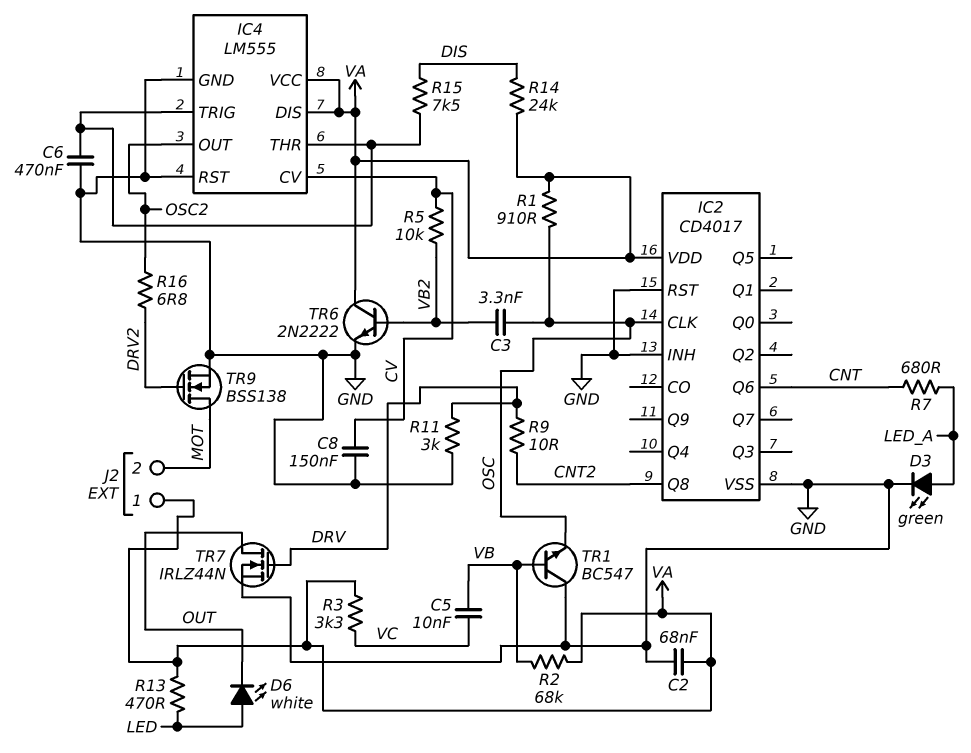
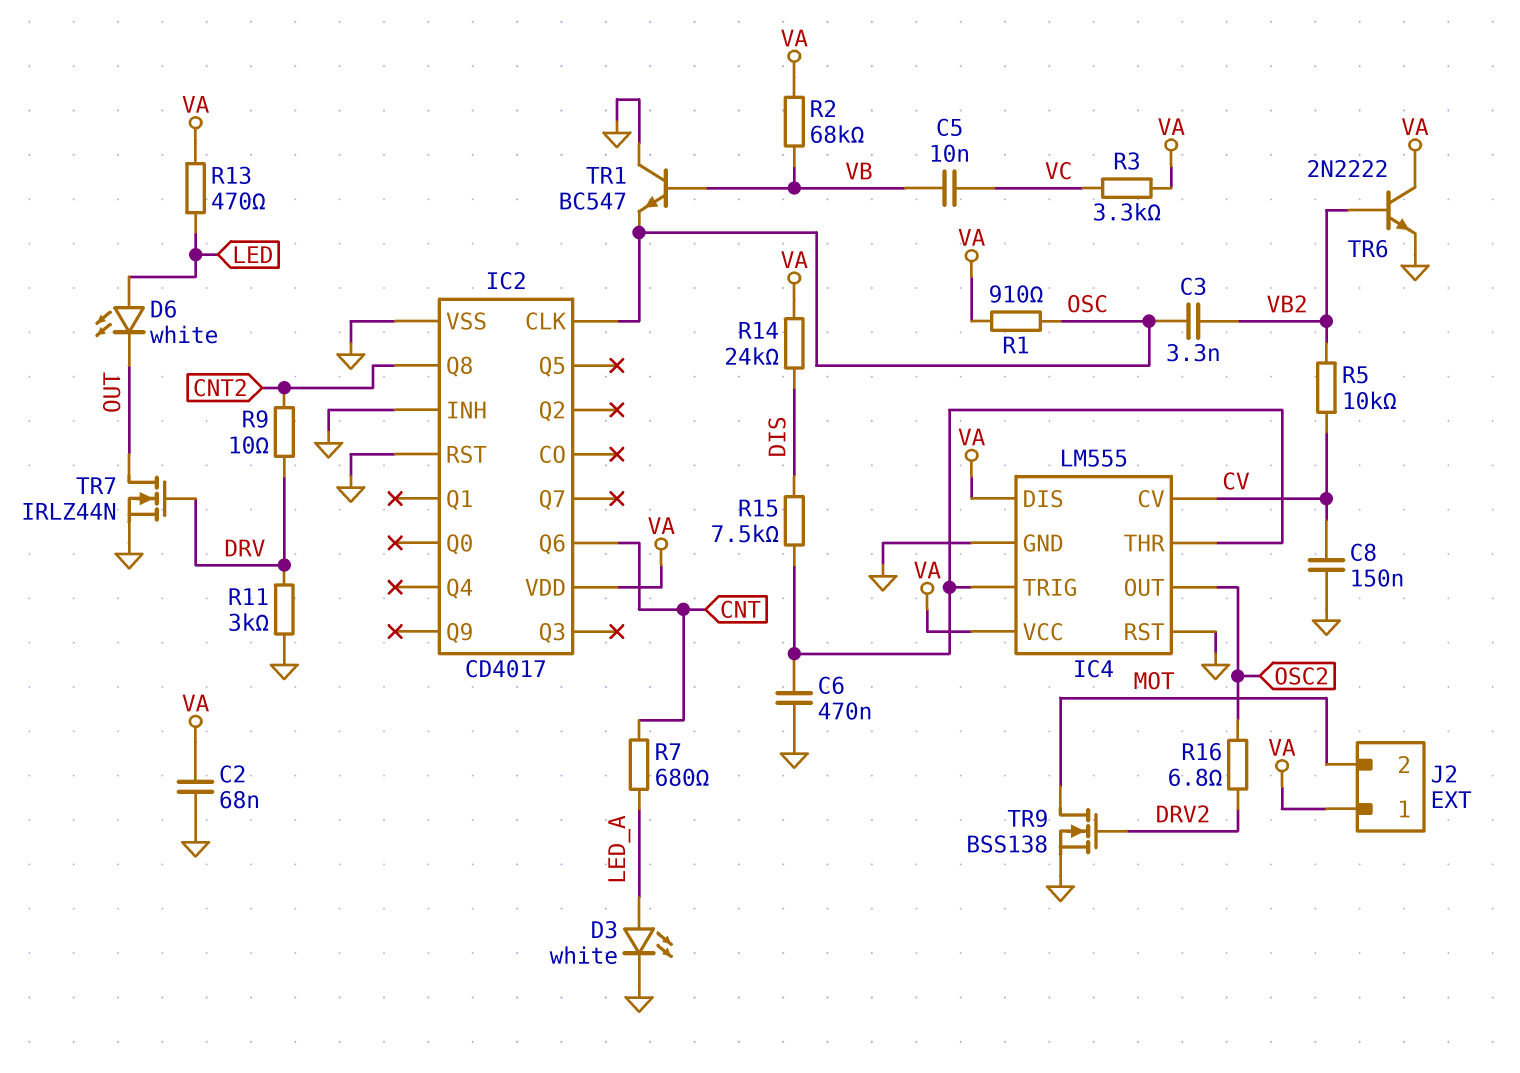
D3: LED green (A LED_A, K GND) -> LED white (A LED_A, K GND)

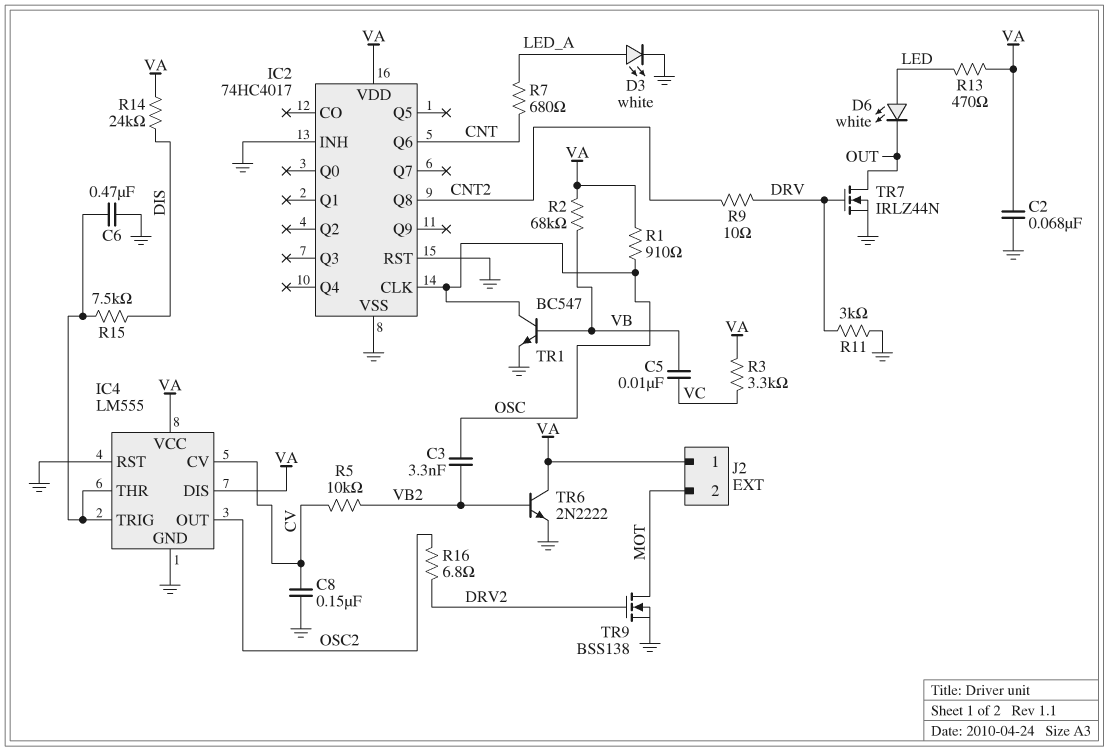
IC2: CD4017 -> 74HC4017
TR1: NPN BC547 (B VB, C GND, E OSC) -> NPN BC547 (B VB, C OSC, E GND)

